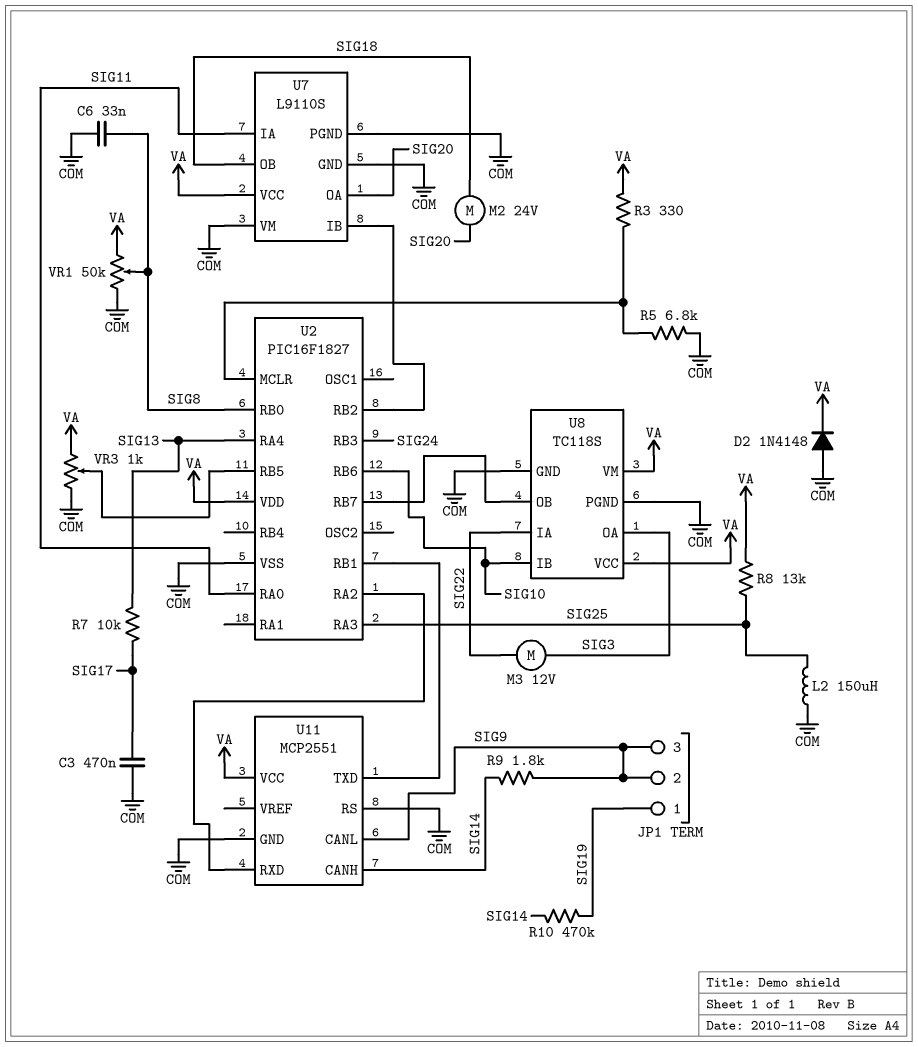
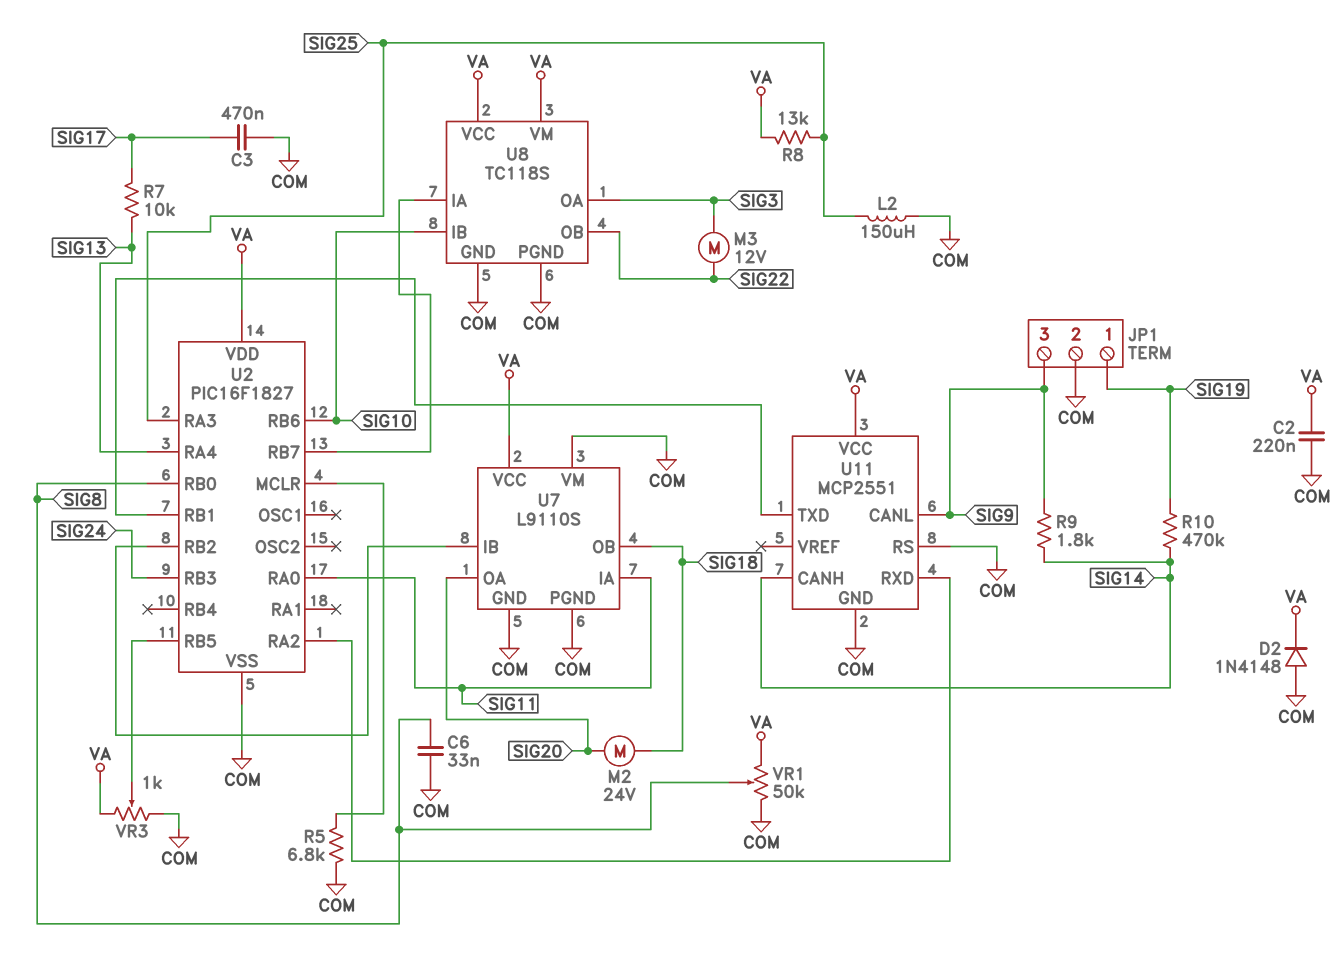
C2: none -> 220nF (COM, VA)
JP1 pin 2: SIG9 -> COM
R3: 330 (U2/MCLR, VA) -> none
U8 pin IA: SIG22 -> U2/RB7
U8 pin OB: U2/RB7 -> SIG22

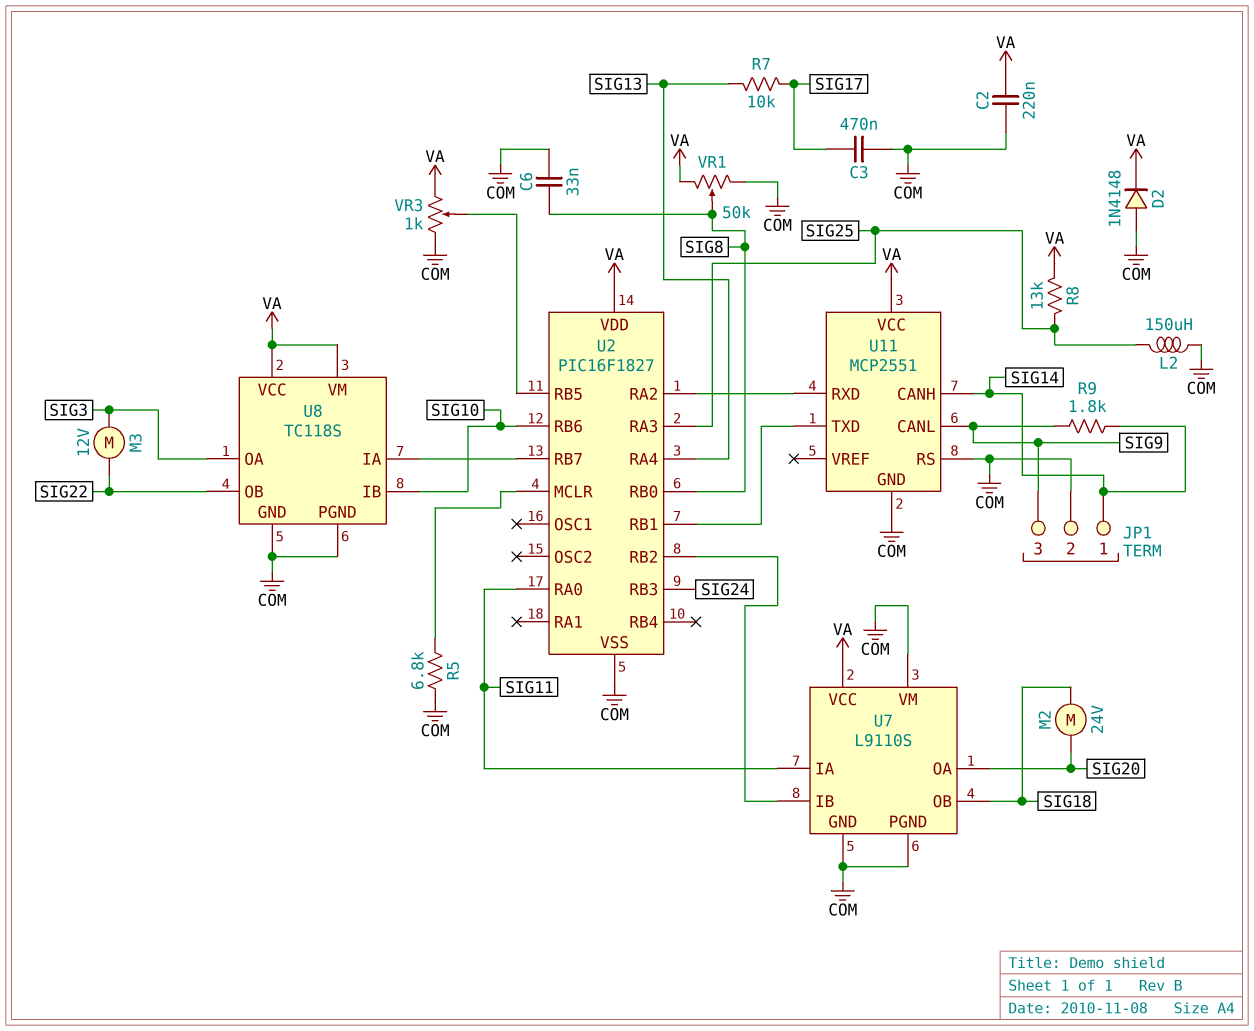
JP1 pin 1: SIG19 -> SIG14
R10: 470k (SIG14, SIG19) -> none

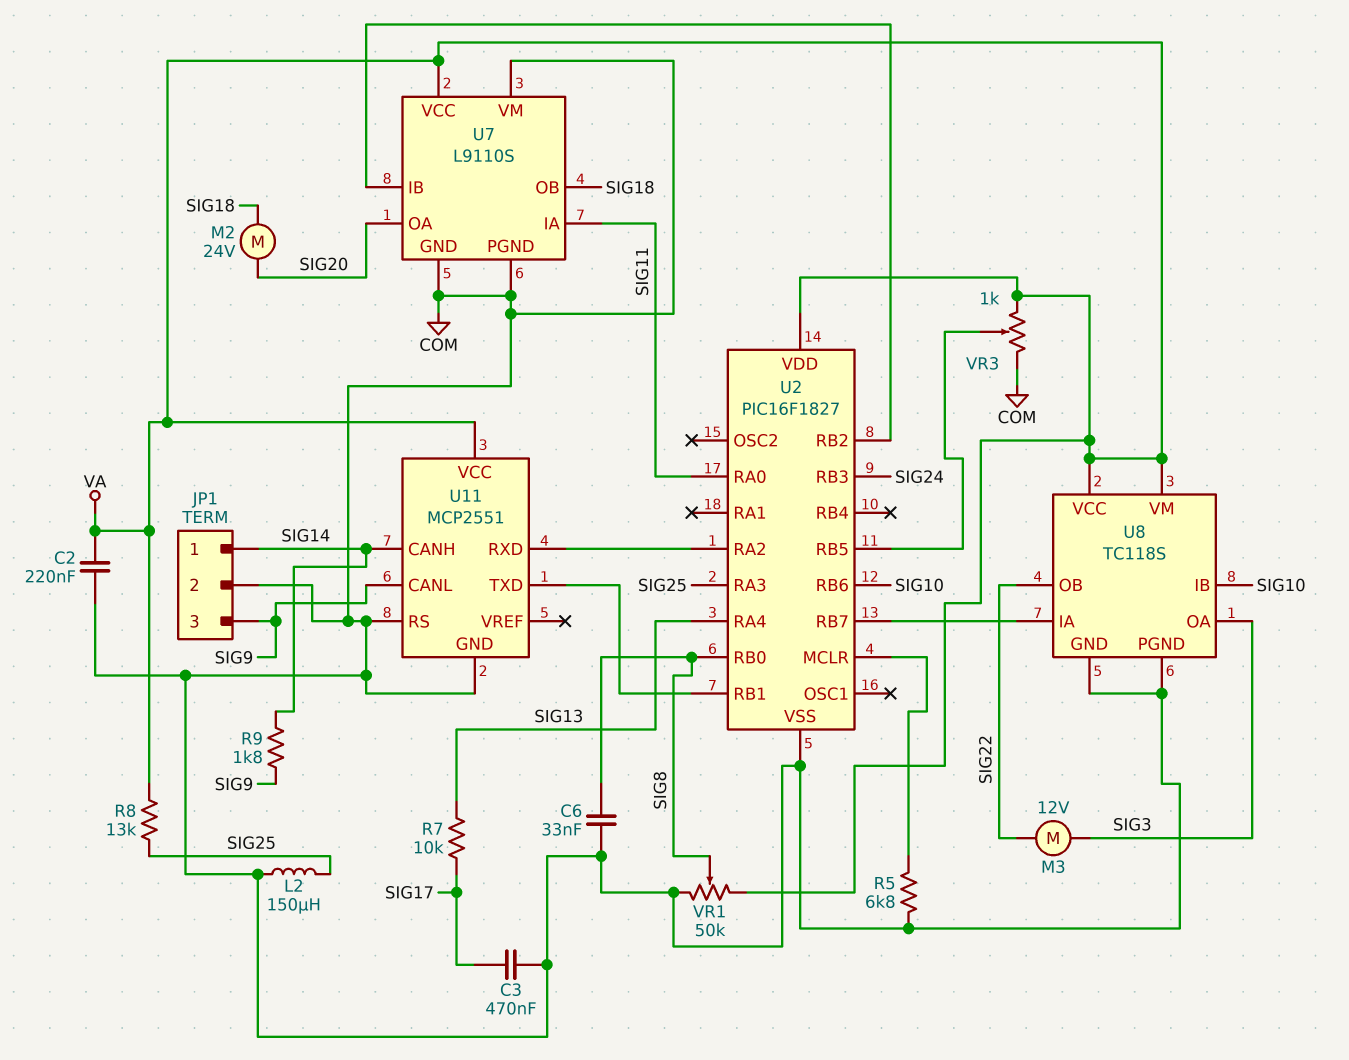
D2: diode 1N4148 (A COM, K VA) -> none

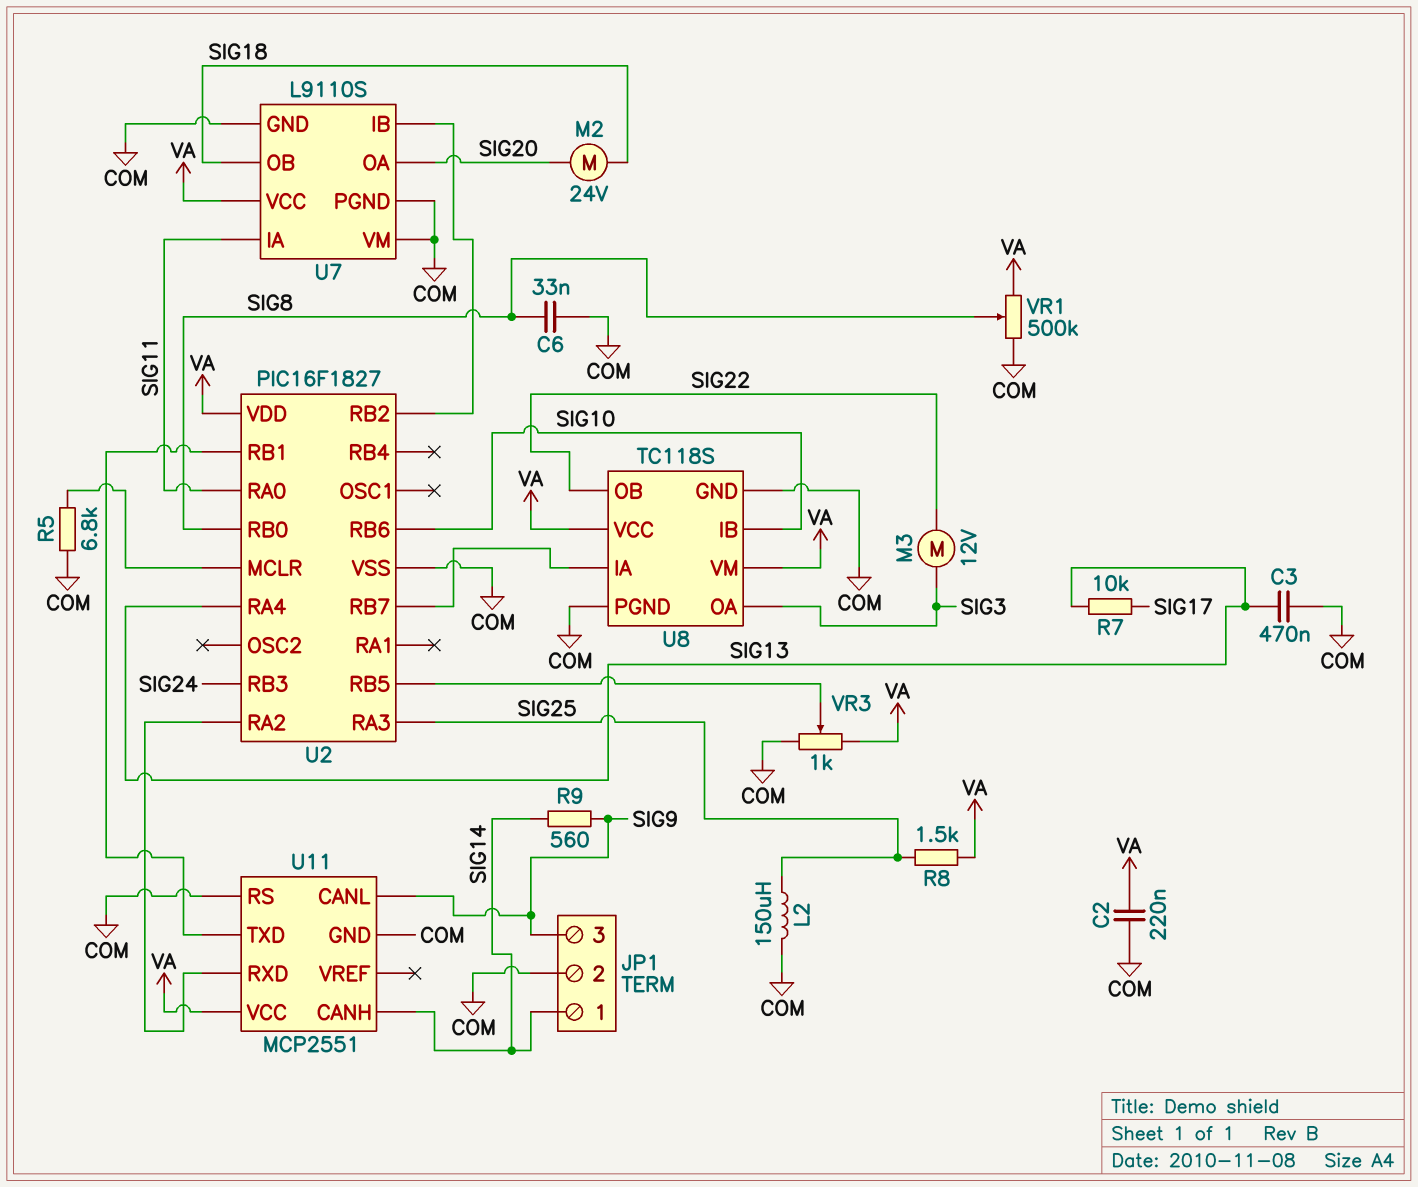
C3: 470nF (COM, SIG17) -> 470nF (COM, SIG13)
R8: 13k (SIG25, VA) -> 1.5k (SIG25, VA)
R9: 1.8k (SIG9, SIG14) -> 560 (SIG9, SIG14)
VR1: 50k (COM, VA, wiper SIG8) -> 500k (COM, VA, wiper SIG8)

